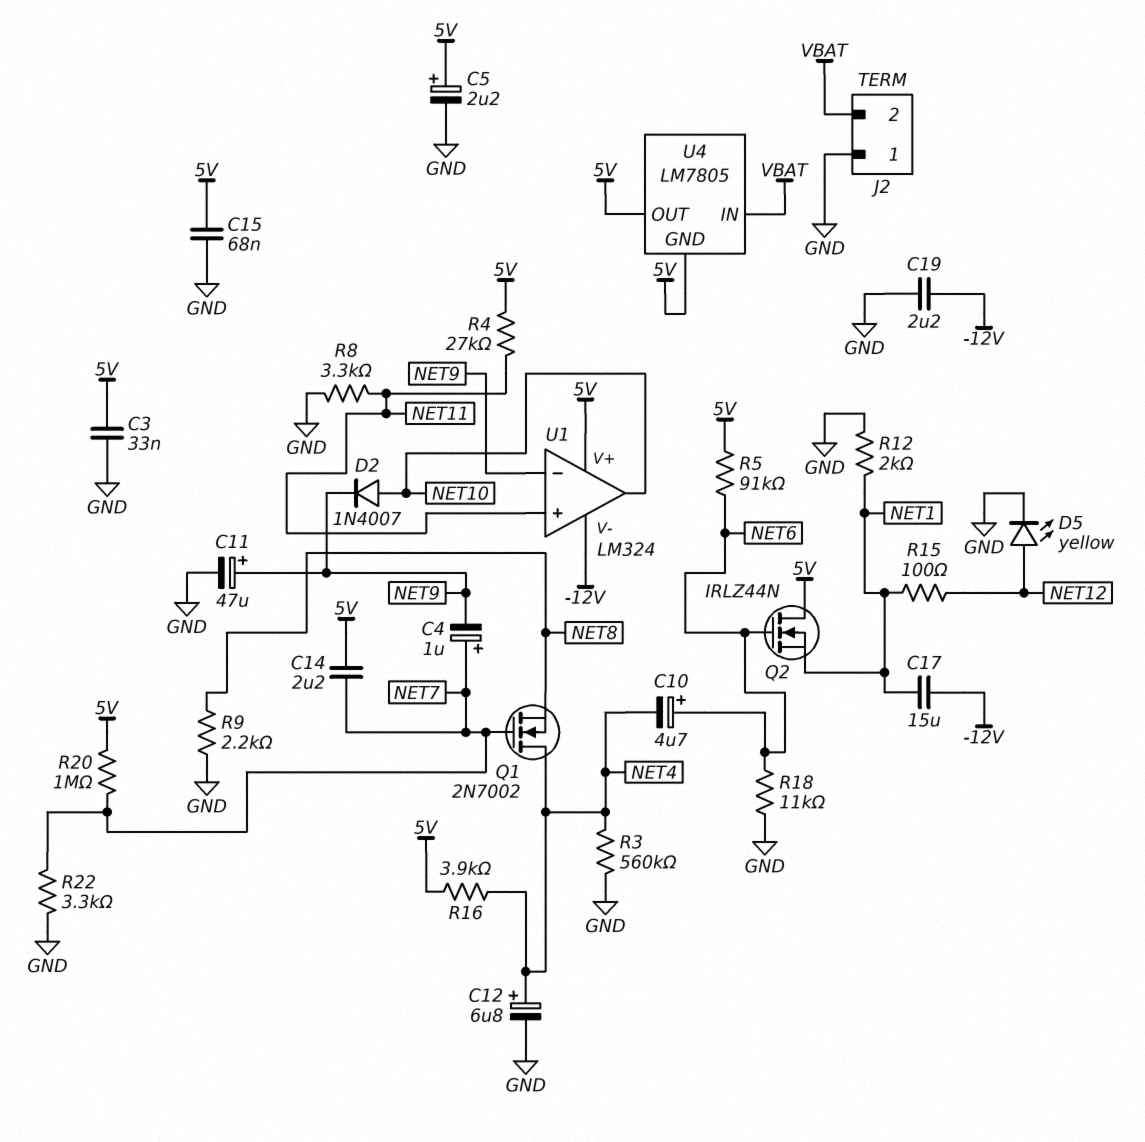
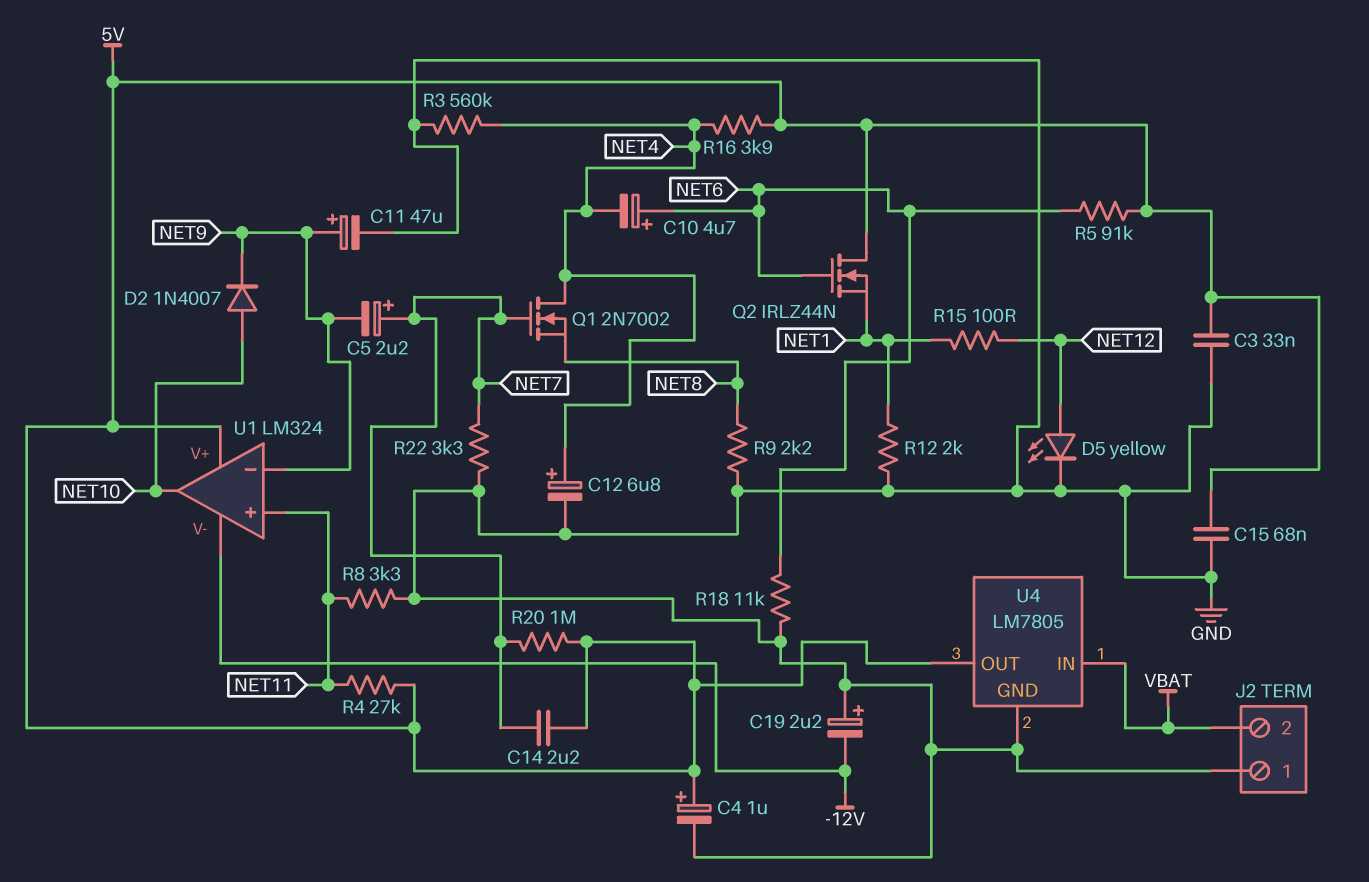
C4: 1uF (plus NET7, minus NET9) -> 1uF (plus 5V, minus GND)
C5: 2.2uF (plus 5V, minus GND) -> 2.2uF (plus NET7, minus NET9)
C17: 15uF (-12V, NET1) -> none
C19: 2.2uF (-12V, GND) -> 2.2uF (plus GND, minus -12V)
U4 pin GND: 5V -> GND

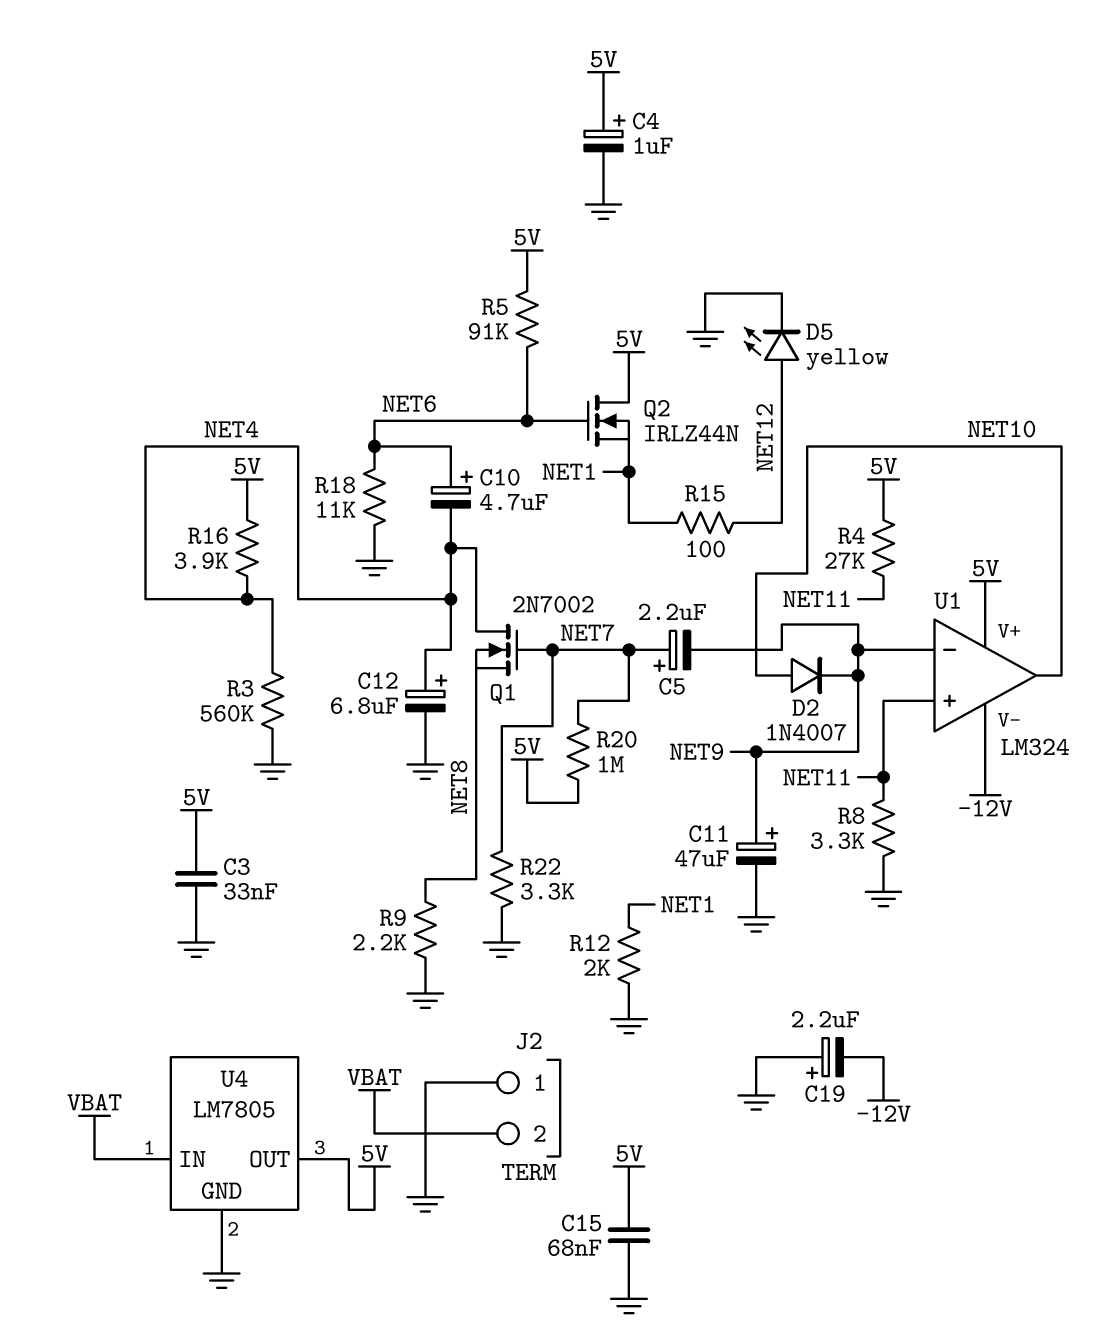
C14: 2.2uF (5V, NET7) -> none

